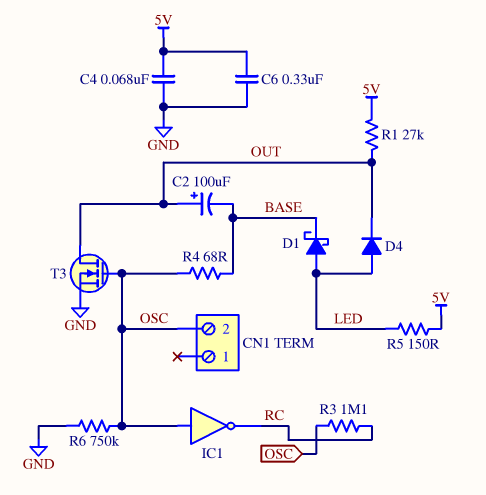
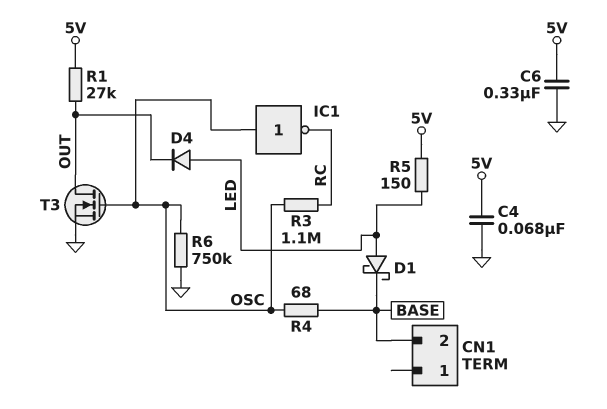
C2: 100uF (plus OUT, minus BASE) -> none
CN1 pin 2: OSC -> BASE

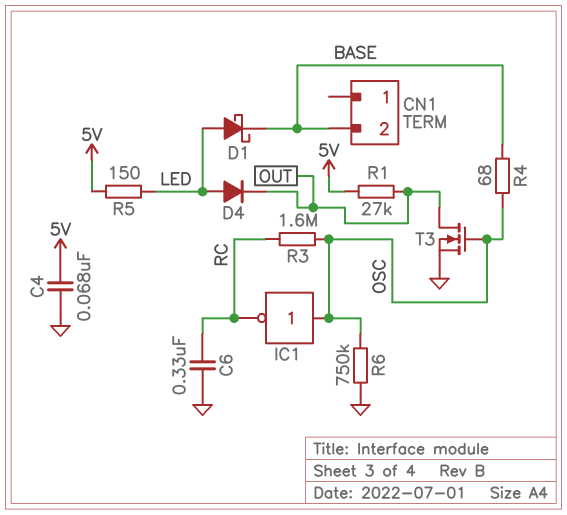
C6: 330nF (5V, GND) -> 330nF (GND, RC)
R3: 1.1M (OSC, RC) -> 1.6M (OSC, RC)

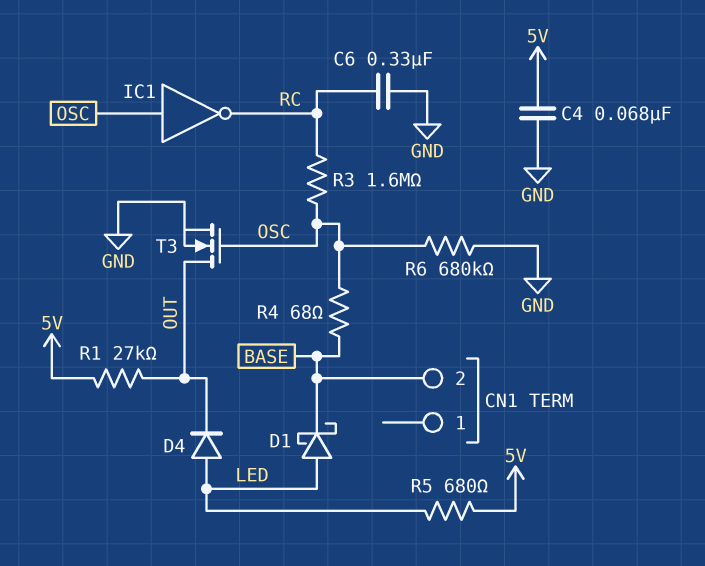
R5: 150 (5V, LED) -> 680 (5V, LED)
R6: 750k (GND, OSC) -> 680k (GND, OSC)

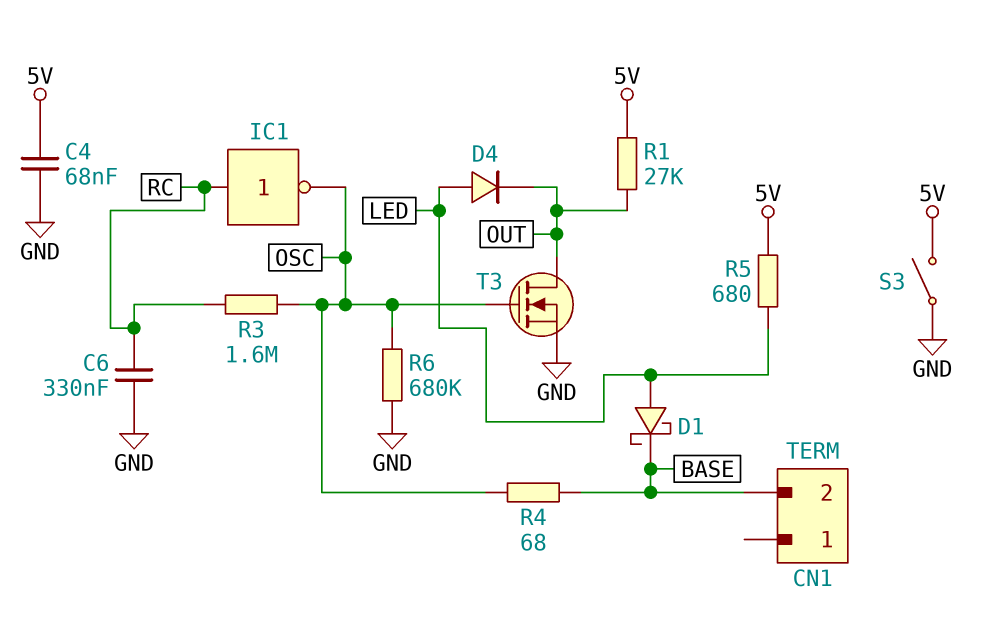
IC1: NOT (in OSC, out RC) -> NOT (in RC, out OSC)
S3: none -> switch (5V, GND)

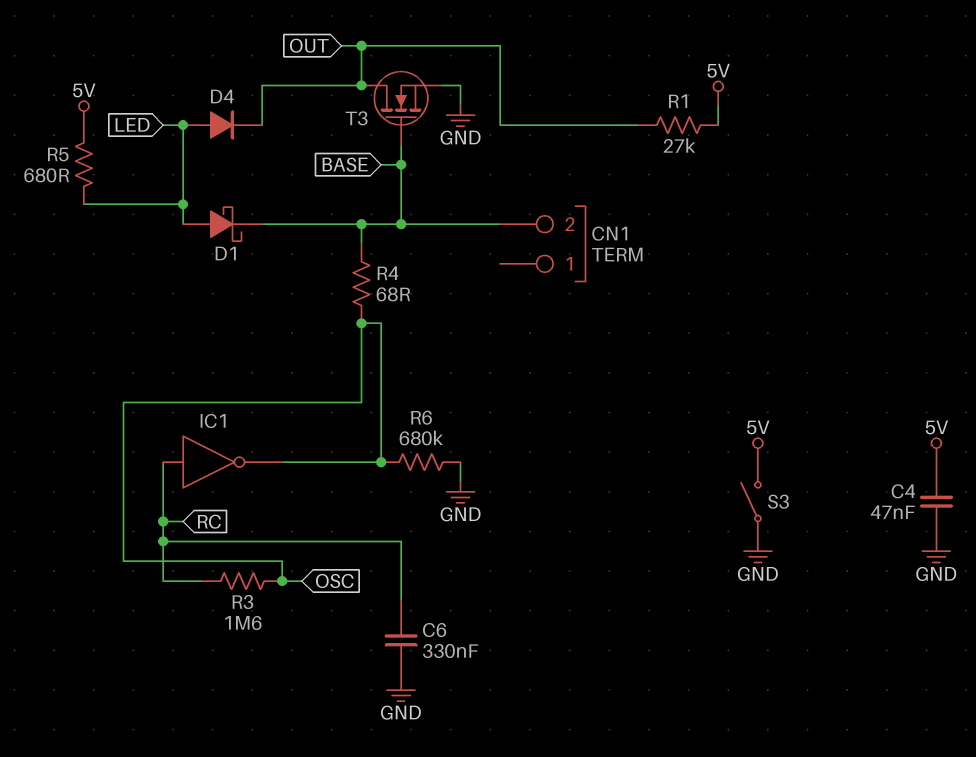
C4: 68nF (5V, GND) -> 47nF (5V, GND)
T3: NMOS (G OSC, D OUT, S GND) -> NMOS (G BASE, D OUT, S GND)

